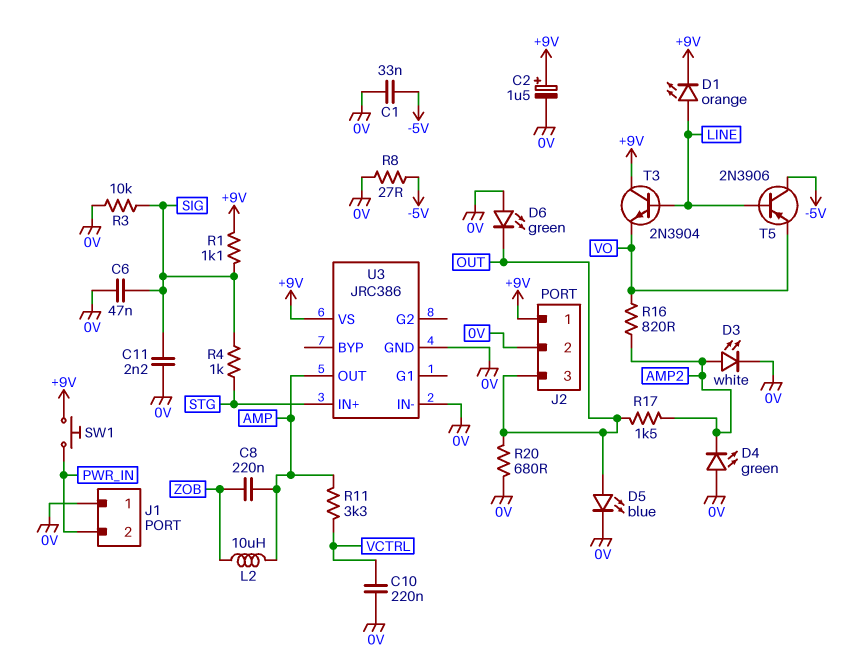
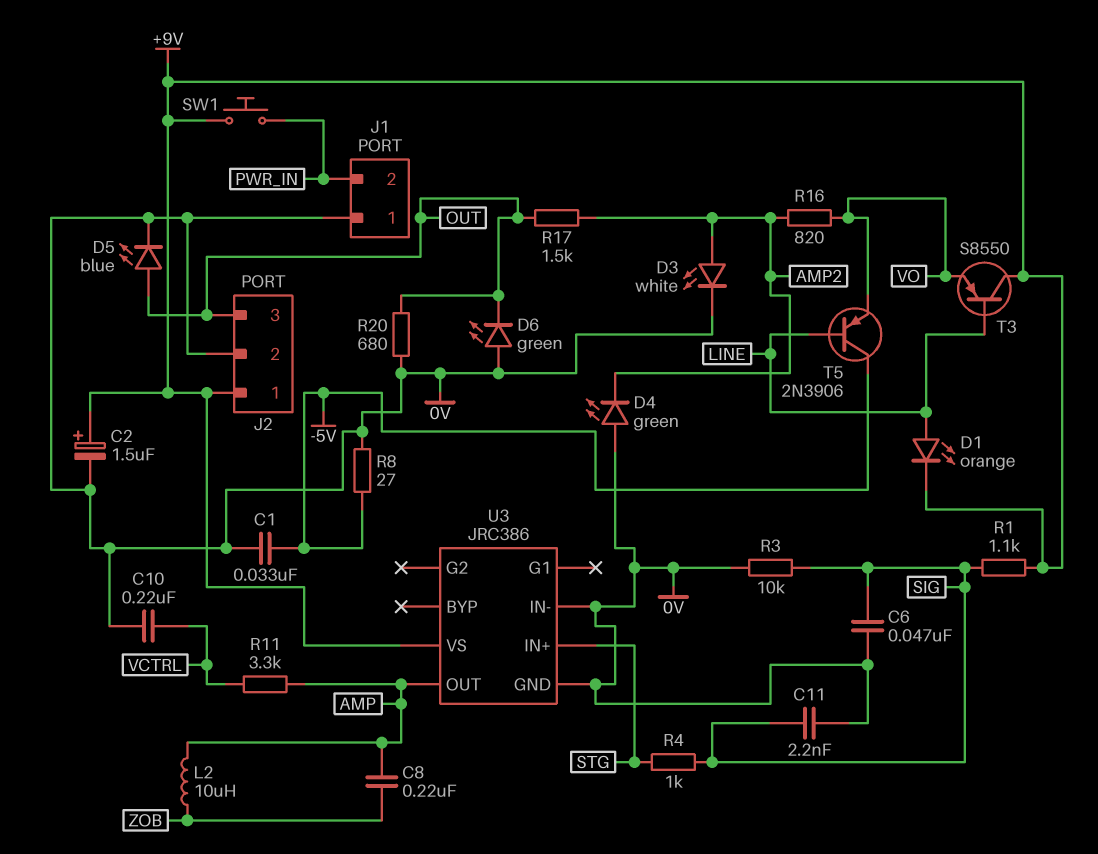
T3: NPN 2N3904 (B LINE, C +9V, E VO) -> PNP S8550 (B LINE, C +9V, E VO)

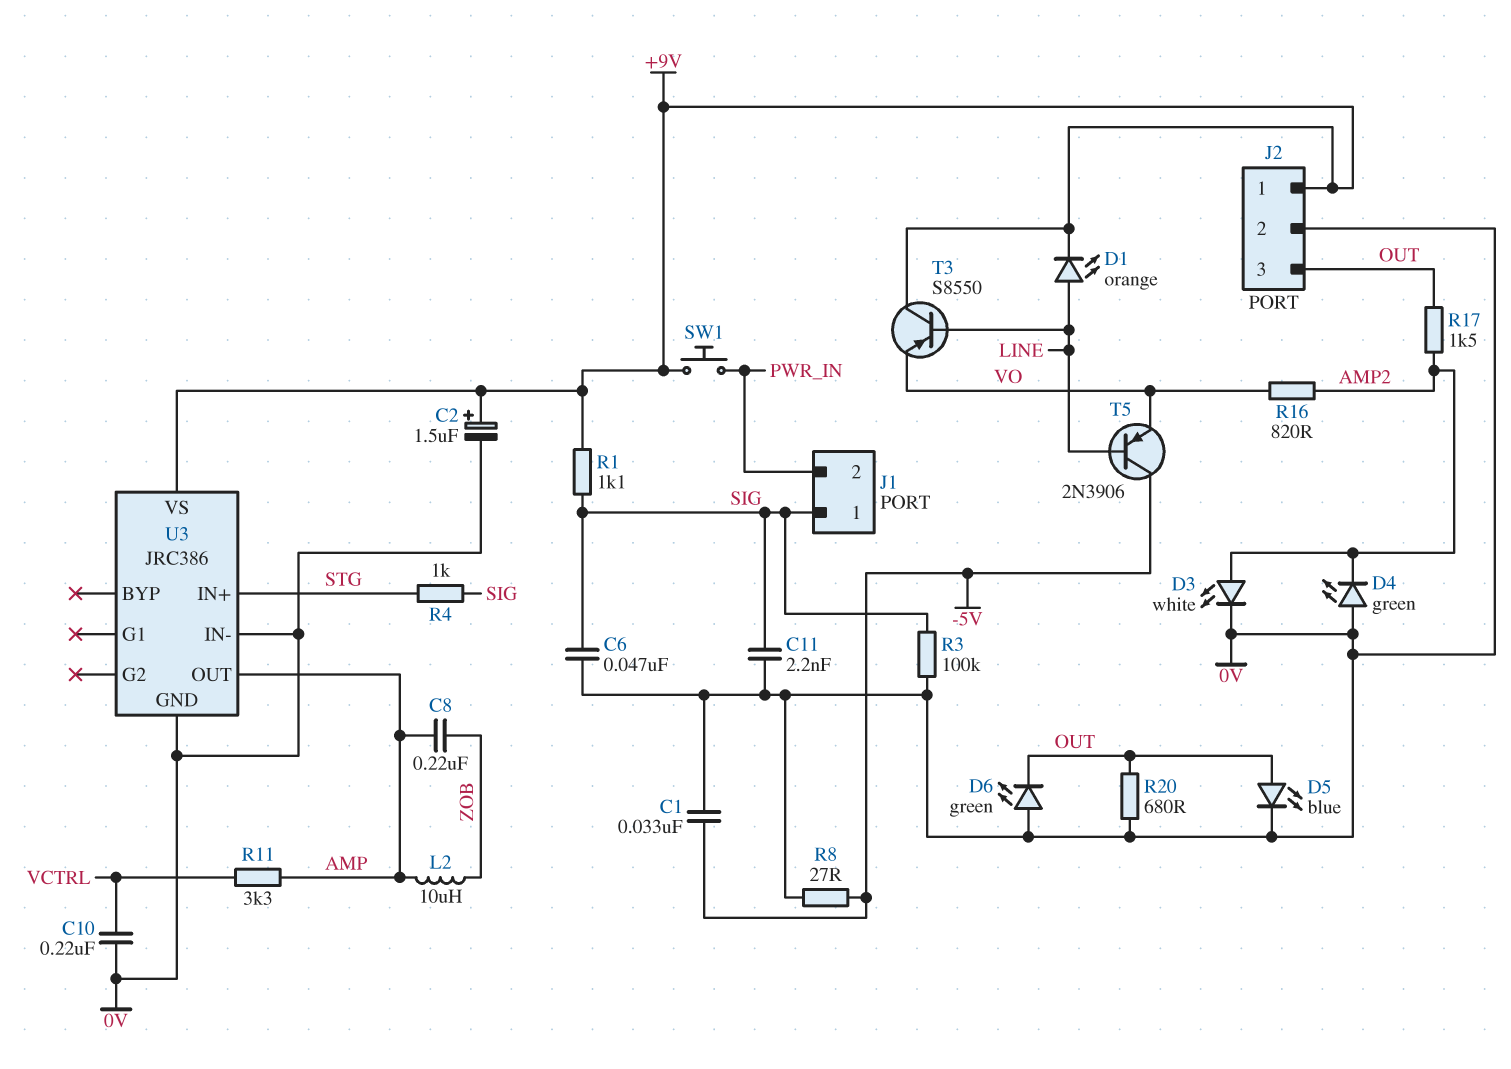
J1 pin 1: 0V -> SIG
R3: 10k (0V, SIG) -> 100k (0V, SIG)

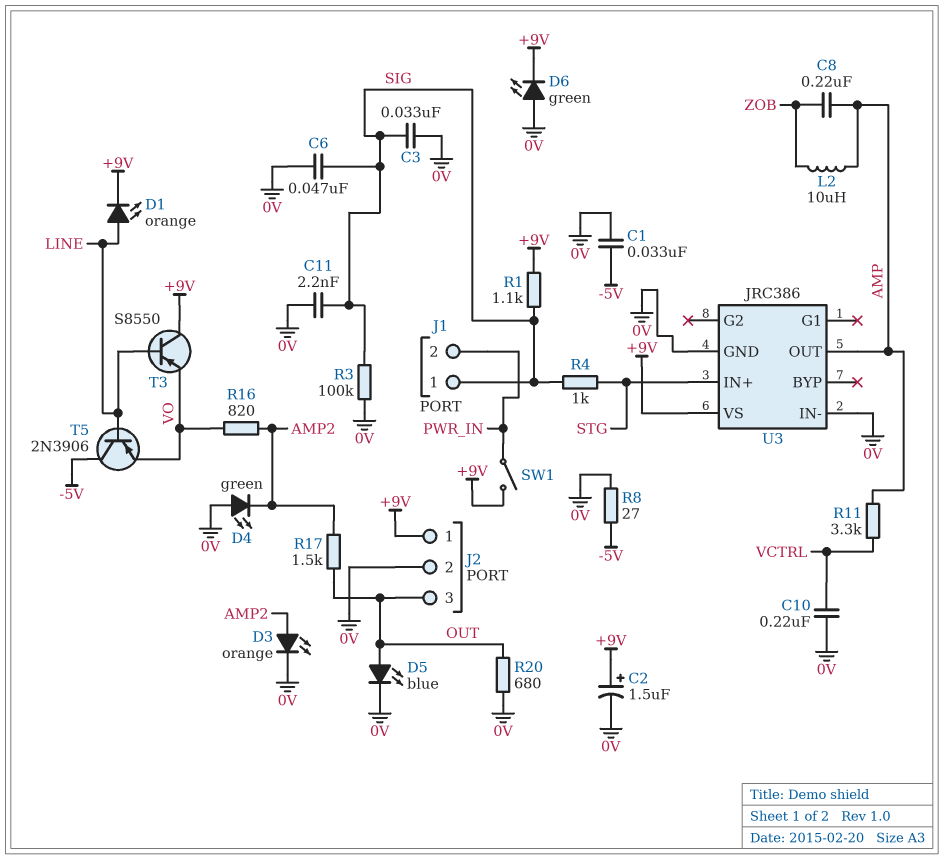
C3: none -> 33nF (0V, SIG)
D3: LED white (A AMP2, K 0V) -> LED orange (A AMP2, K 0V)
D6: LED green (A 0V, K OUT) -> LED green (A 0V, K +9V)
SW1: button (+9V, PWR_IN) -> switch (+9V, PWR_IN)

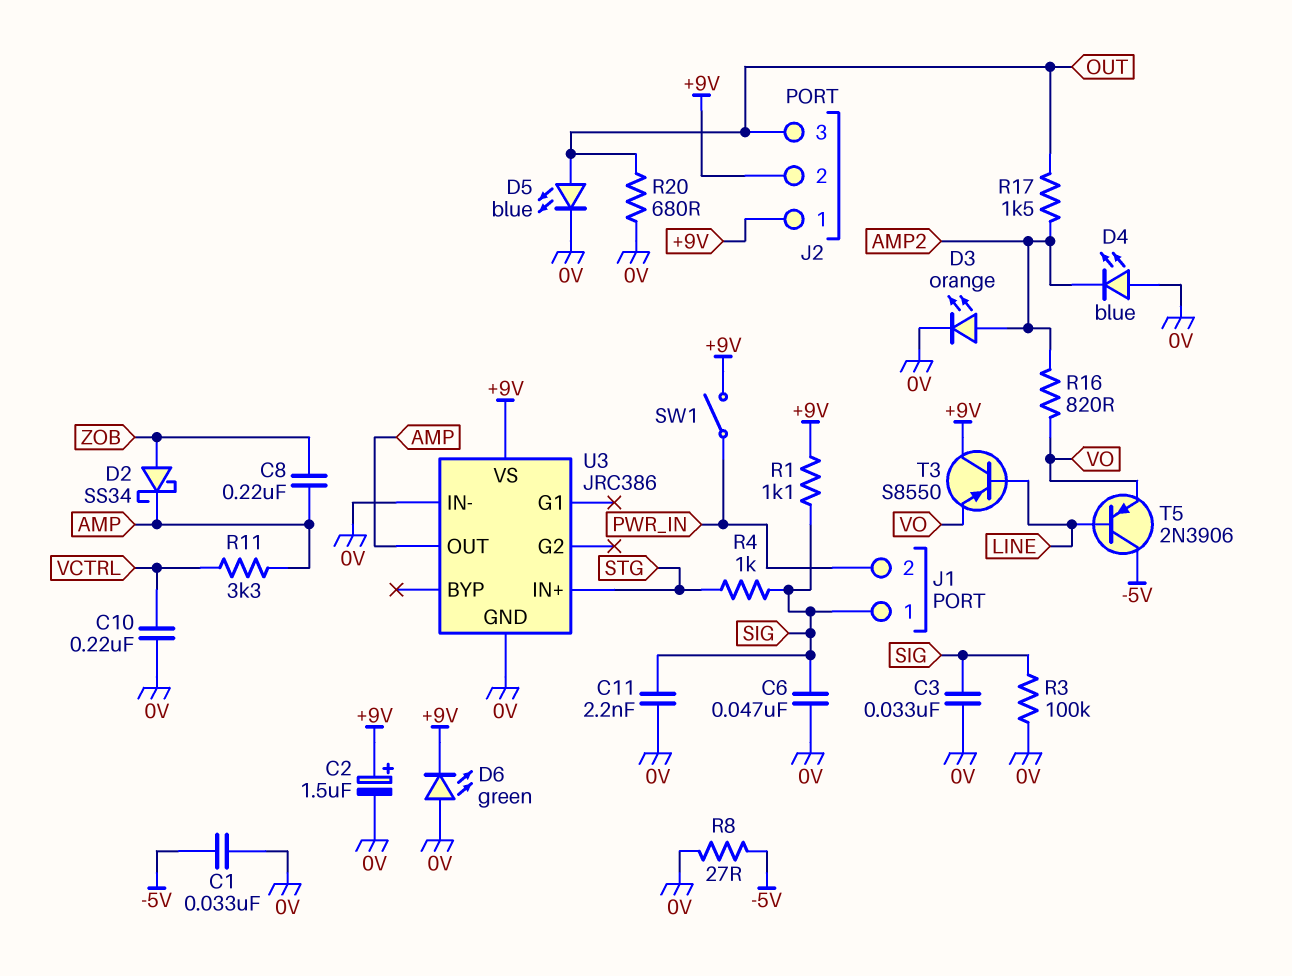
D1: LED orange (A LINE, K +9V) -> none
D2: none -> schottky SS34 (A ZOB, K AMP)
D4: LED green (A 0V, K AMP2) -> LED blue (A 0V, K AMP2)
J2 pin 2: 0V -> +9V
L2: 10uH (AMP, ZOB) -> none

